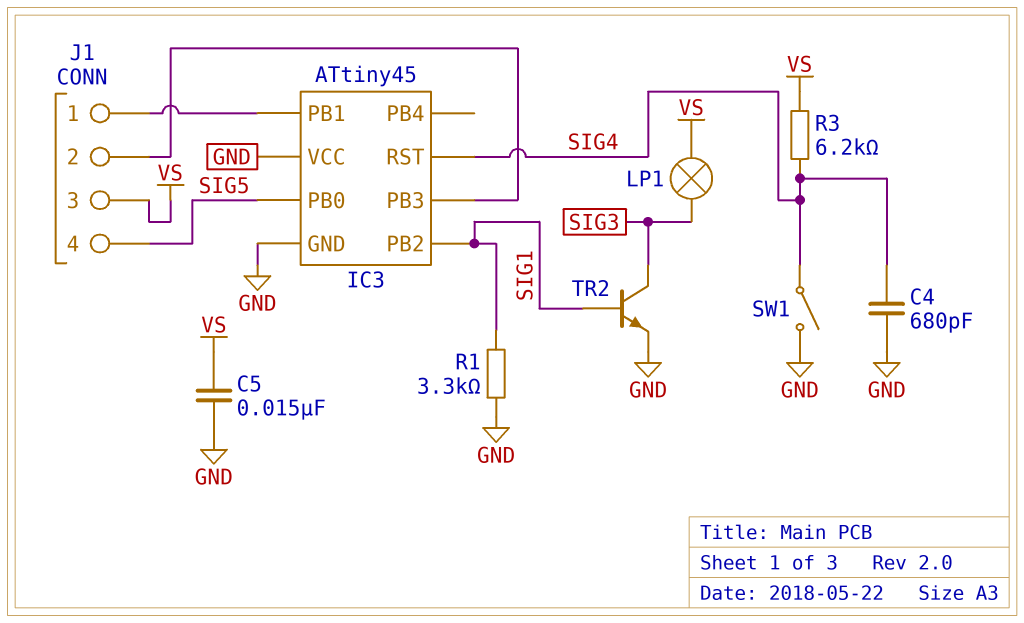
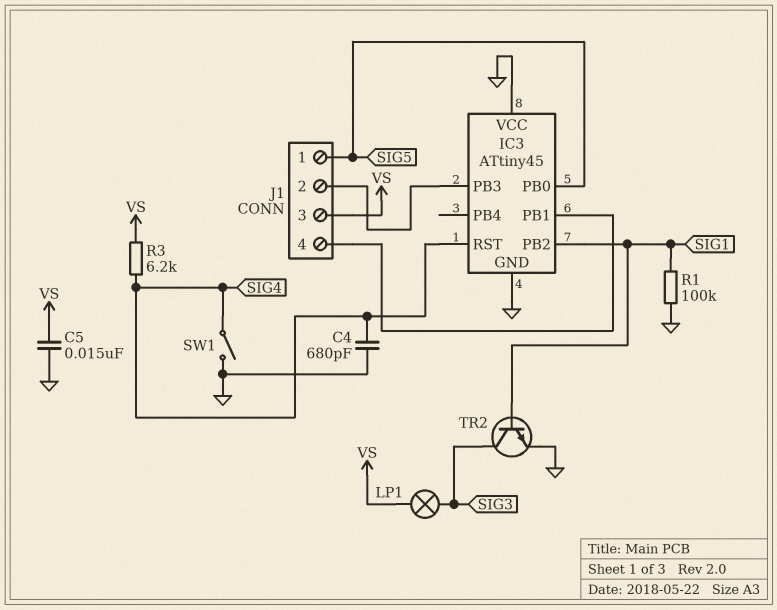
J1 pin 1: IC3/PB1 -> SIG5
J1 pin 4: SIG5 -> IC3/PB1
R1: 3.3k (GND, SIG1) -> 100k (GND, SIG1)

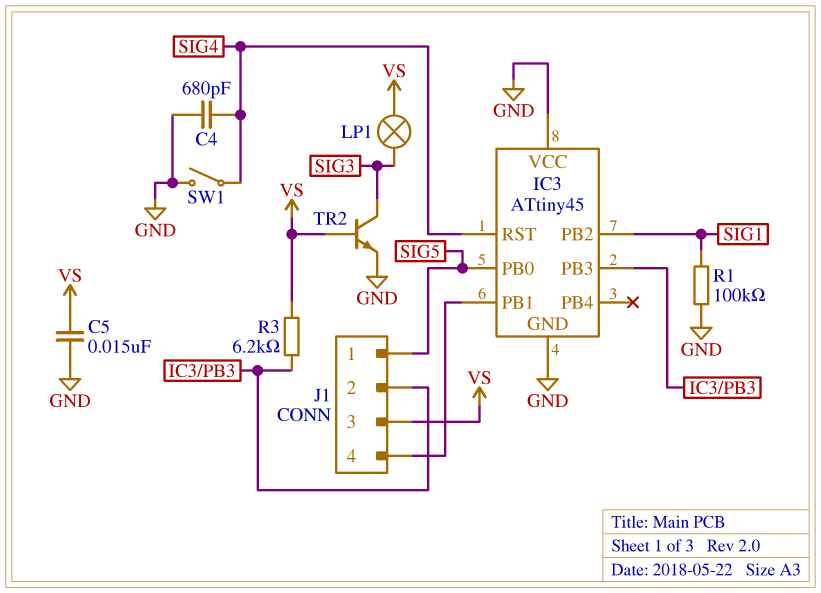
R3: 6.2k (SIG4, VS) -> 6.2k (IC3/PB3, VS)
TR2: NPN (B SIG1, C SIG3, E GND) -> NPN (B VS, C SIG3, E GND)

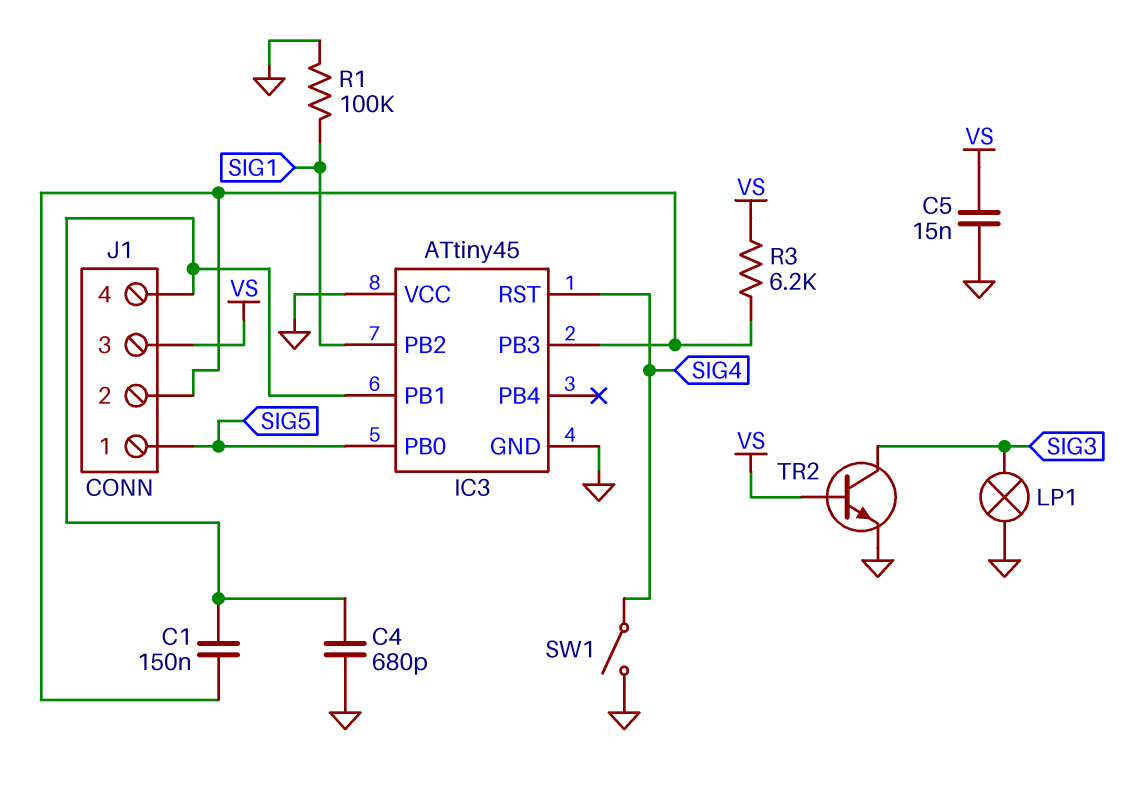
C1: none -> 150nF (IC3/PB1, IC3/PB3)
C4: 680pF (GND, SIG4) -> 680pF (GND, IC3/PB1)
LP1: lamp (SIG3, VS) -> lamp (GND, SIG3)

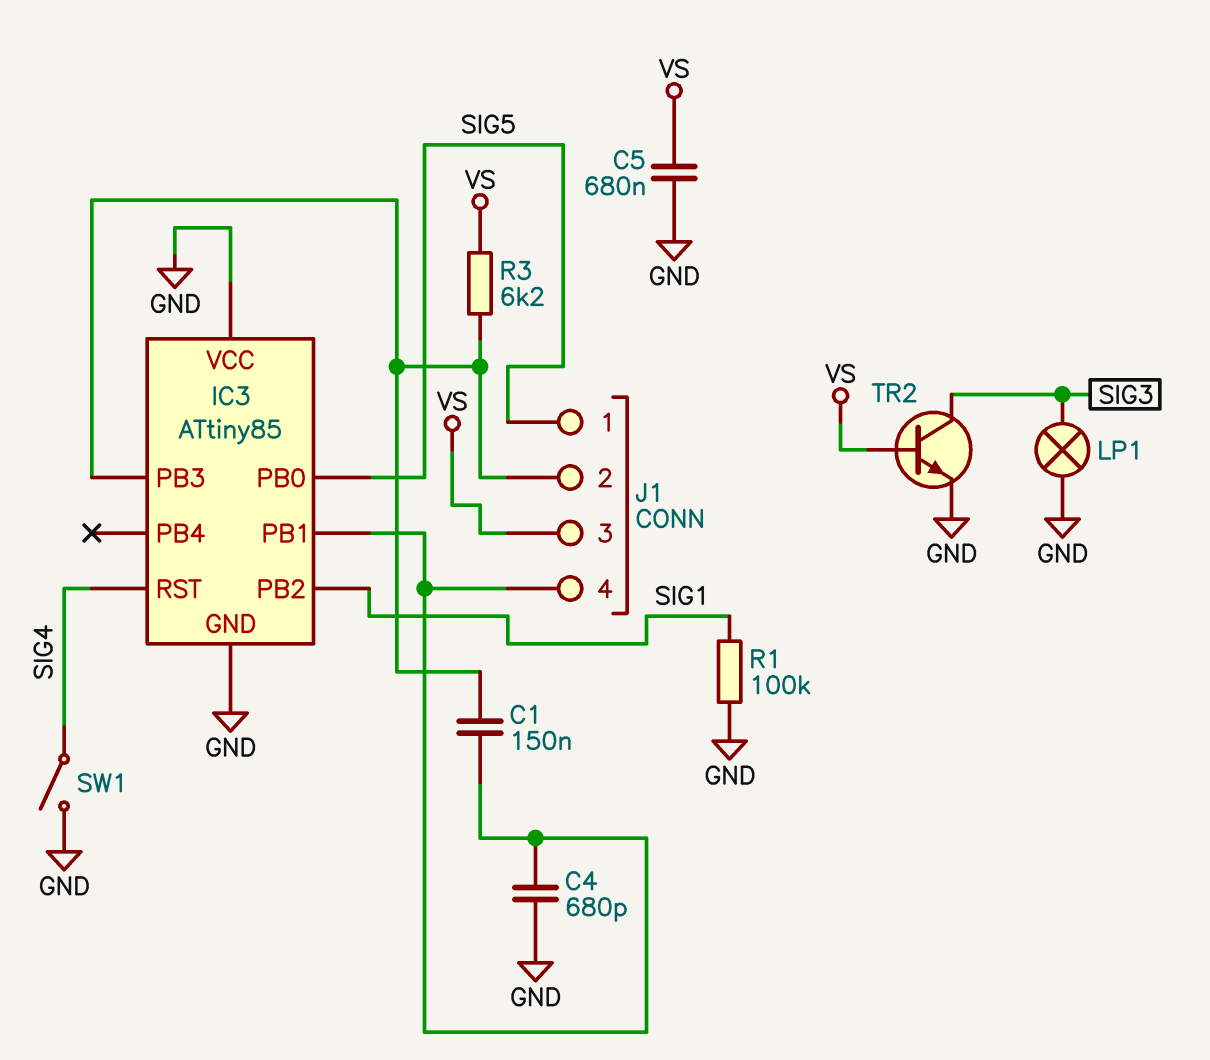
C5: 15nF (GND, VS) -> 680nF (GND, VS)
IC3: ATtiny45 -> ATtiny85

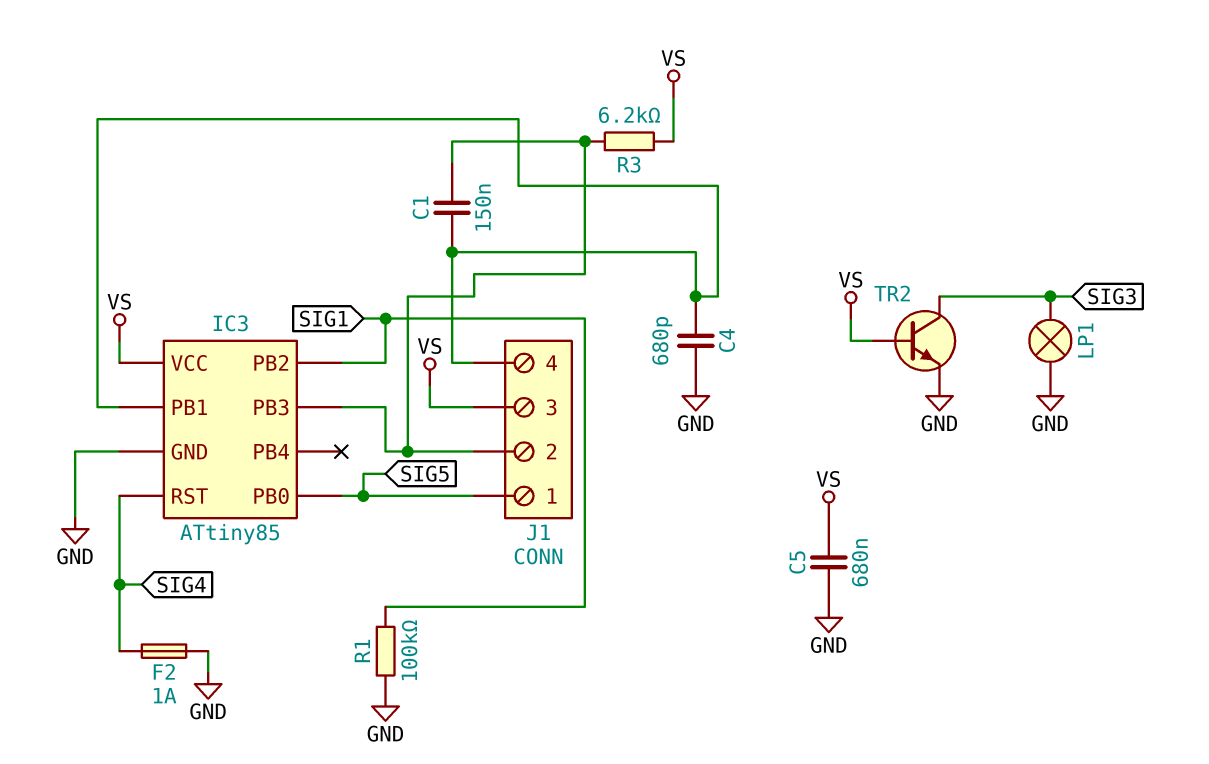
F2: none -> 1A (GND, SIG4)
IC3 pin VCC: GND -> VS
SW1: switch (GND, SIG4) -> none

